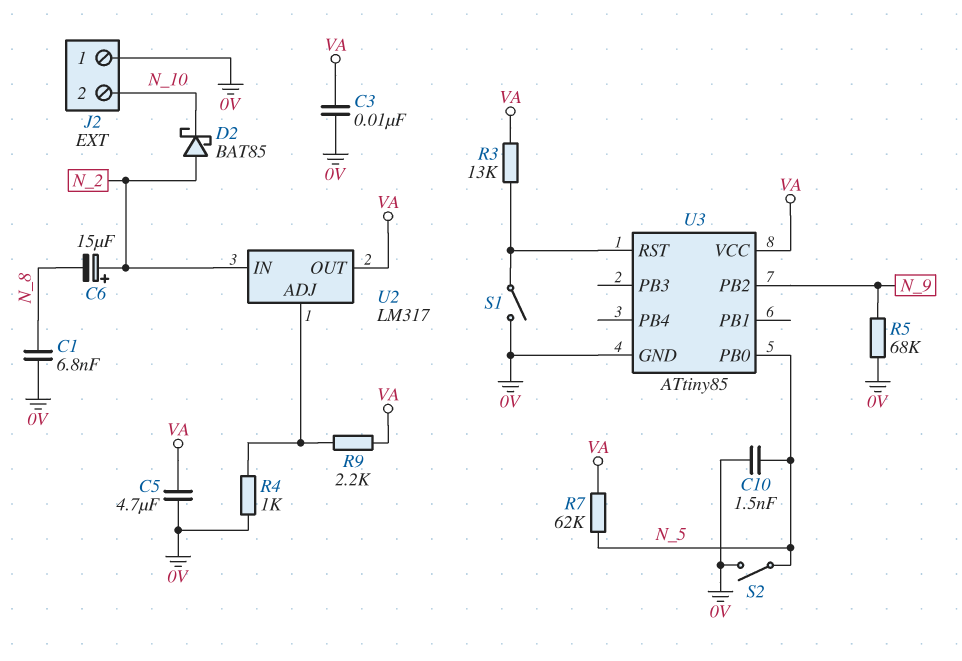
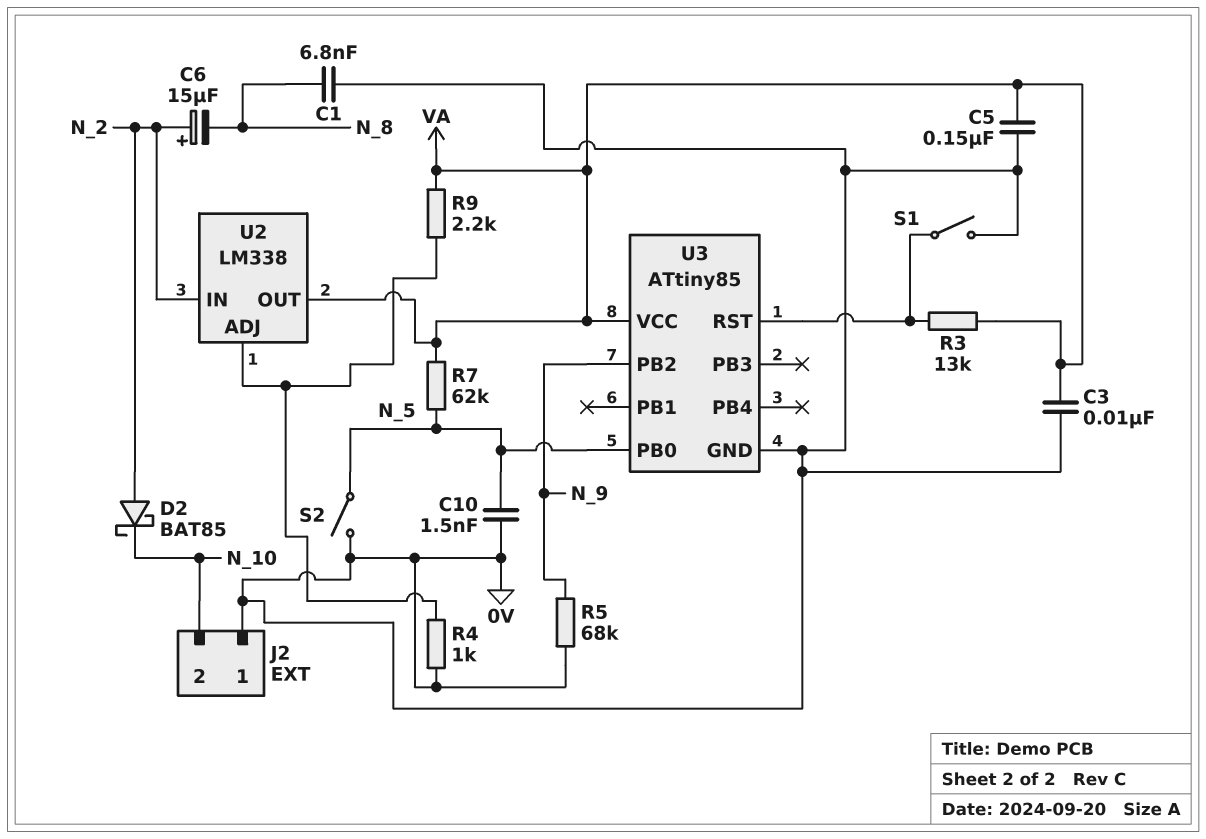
C5: 4.7uF (0V, VA) -> 150nF (0V, VA)
U2: LM317 -> LM338

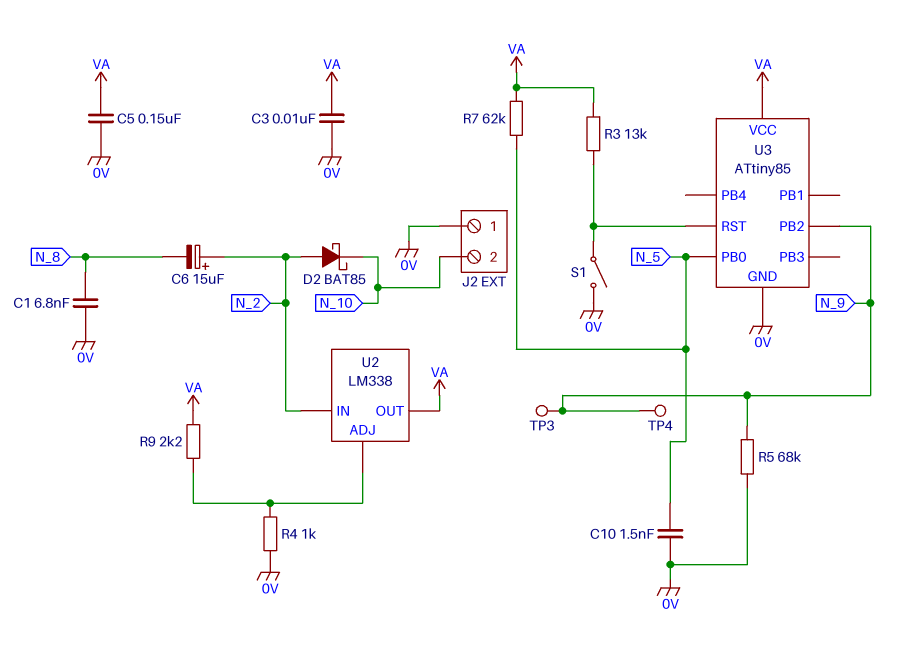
S2: switch (0V, N_5) -> none
TP3: none -> test point (N_9)
TP4: none -> test point (N_9)

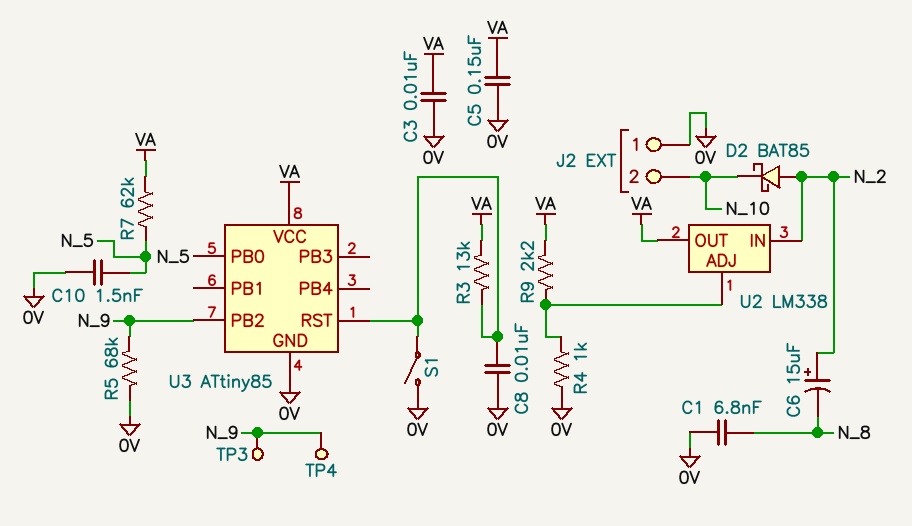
C8: none -> 10nF (0V, U3/RST)

